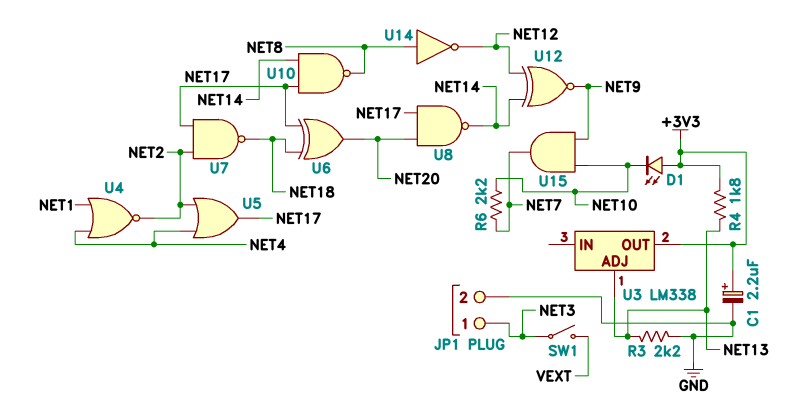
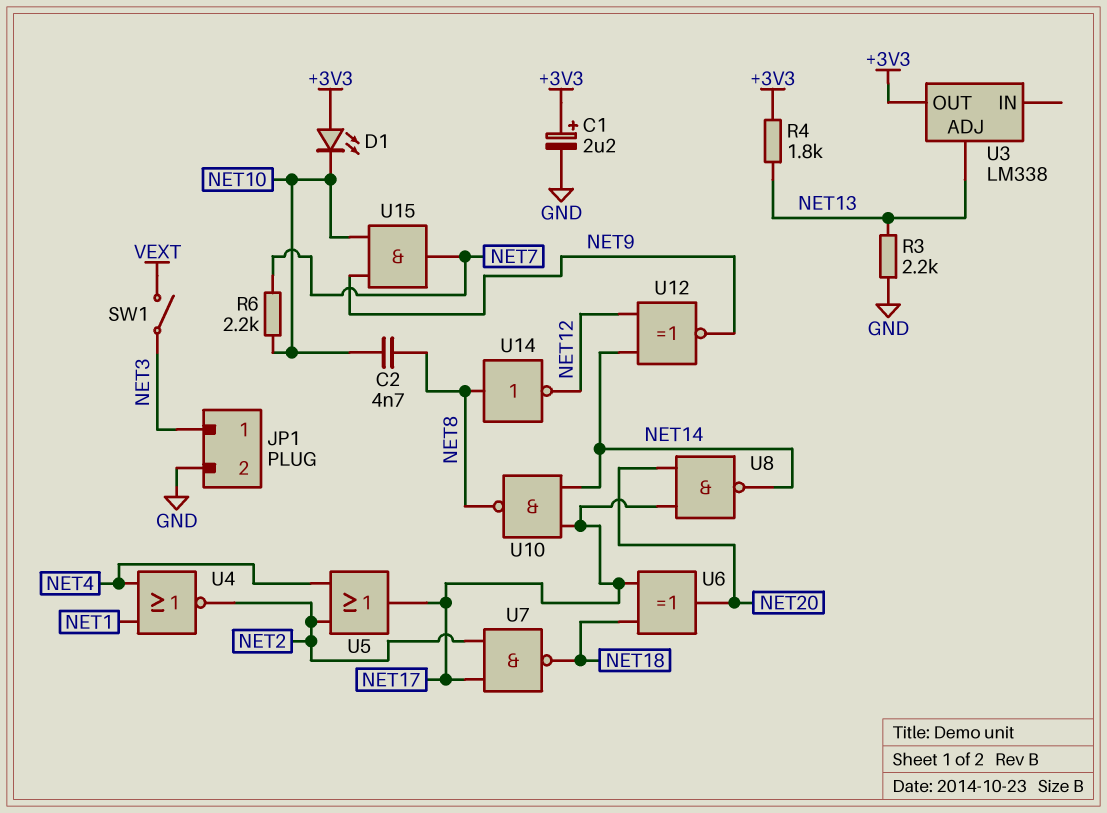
C2: none -> 4.7nF (NET8, NET10)

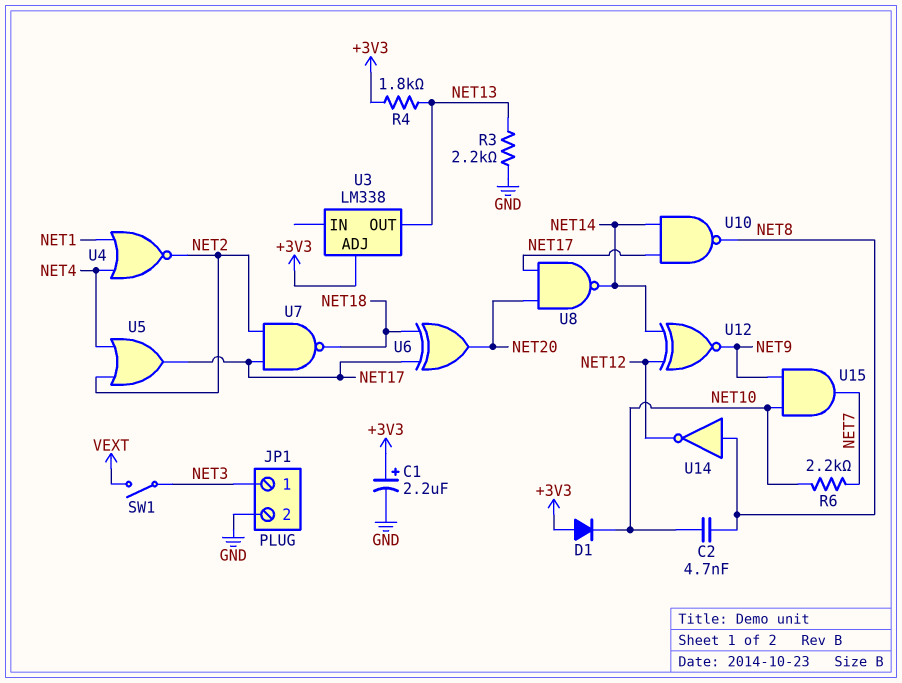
D1: LED (A +3V3, K NET10) -> diode (A +3V3, K NET10)
U3 pin ADJ: NET13 -> +3V3
U3 pin OUT: +3V3 -> NET13

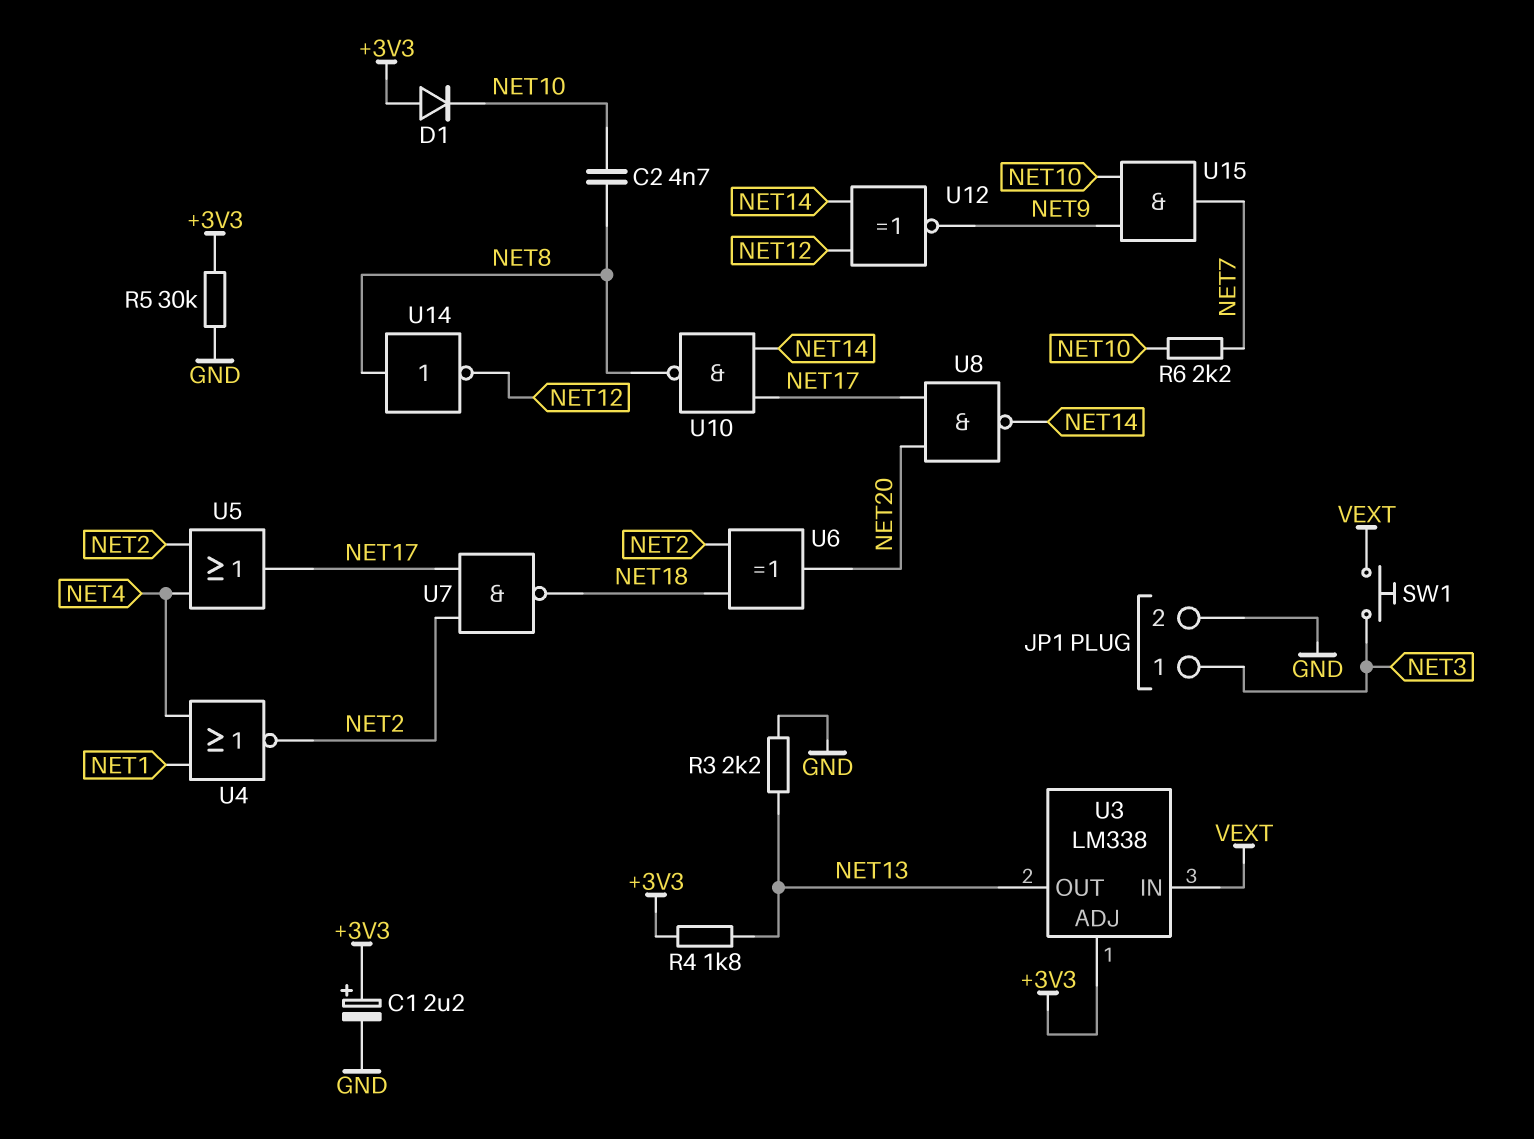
R5: none -> 30k (+3V3, GND)
SW1: switch (NET3, VEXT) -> button (NET3, VEXT)
U3 pin IN: none -> VEXT
U6: XOR (in NET17, in NET18, out NET20) -> XOR (in NET2, in NET18, out NET20)

